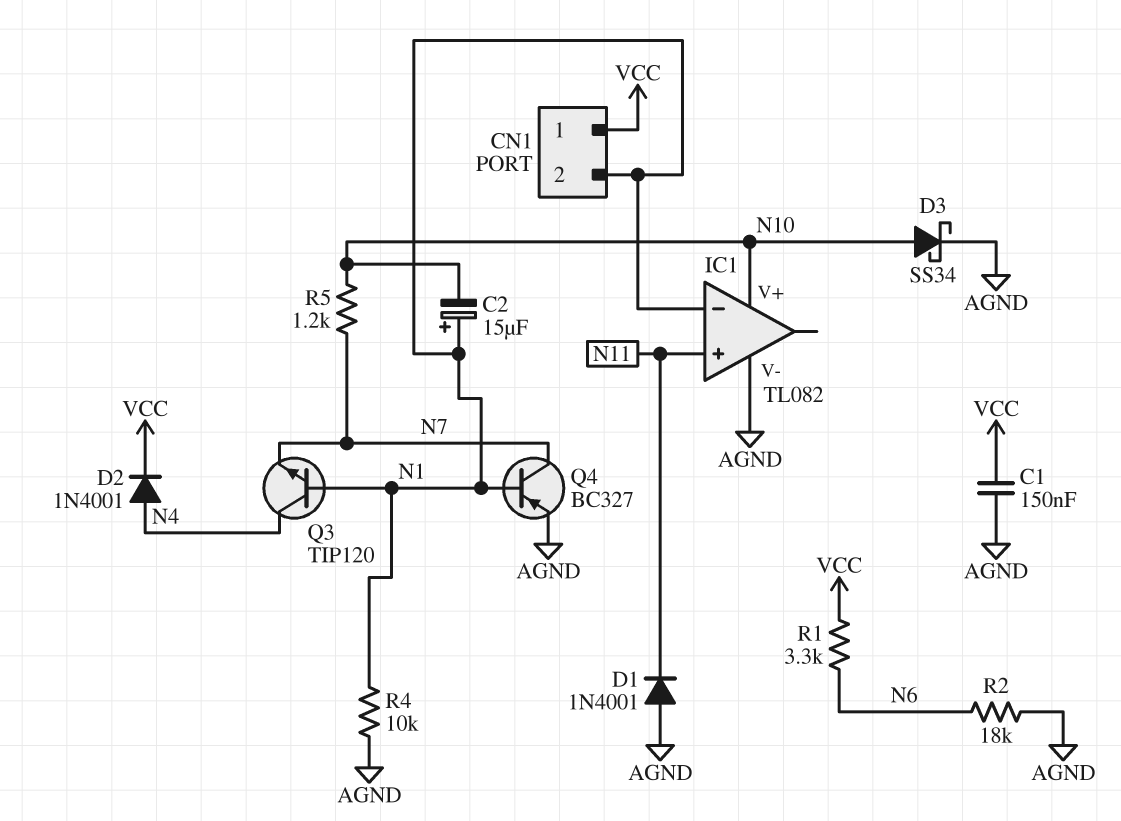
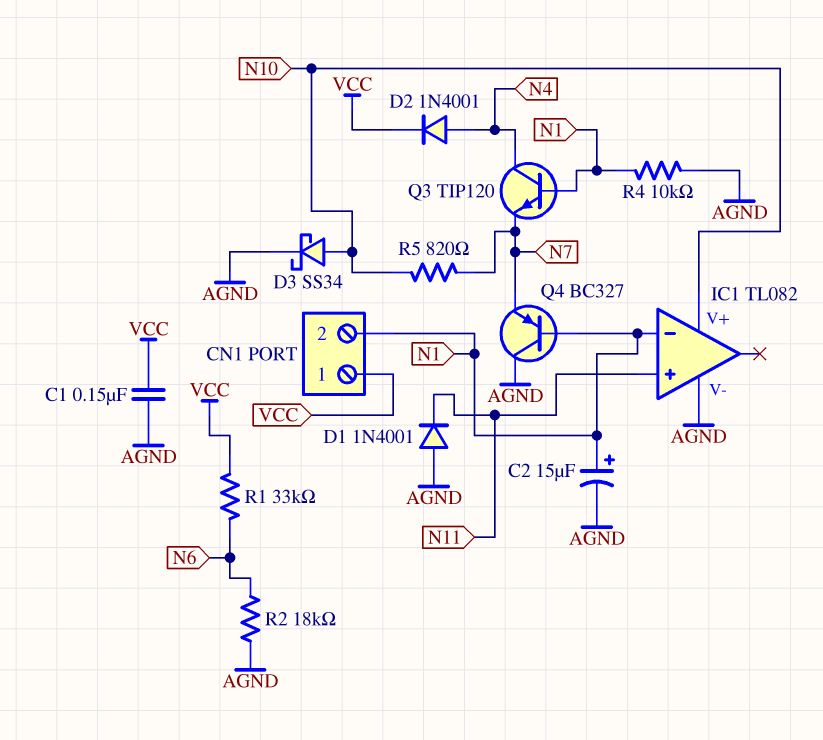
C2: 15uF (plus N1, minus N10) -> 15uF (plus N1, minus AGND)
Q4: PNP BC327 (B N1, C N7, E AGND) -> PNP BC327 (B N1, C AGND, E N7)
R1: 3.3k (N6, VCC) -> 33k (N6, VCC)
R5: 1.2k (N7, N10) -> 820 (N7, N10)

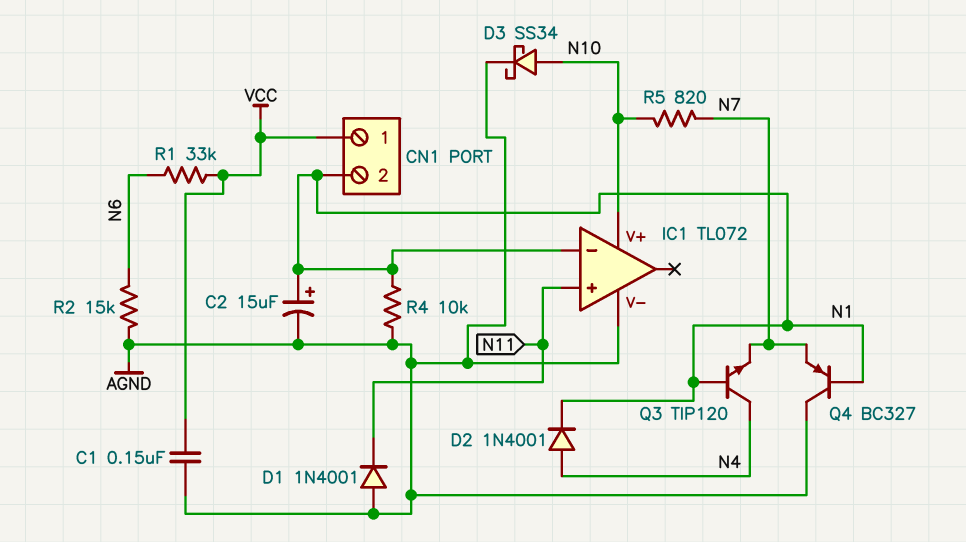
D2: diode 1N4001 (A N4, K VCC) -> diode 1N4001 (A N4, K N1)
IC1: TL082 -> TL072
R2: 18k (AGND, N6) -> 15k (AGND, N6)

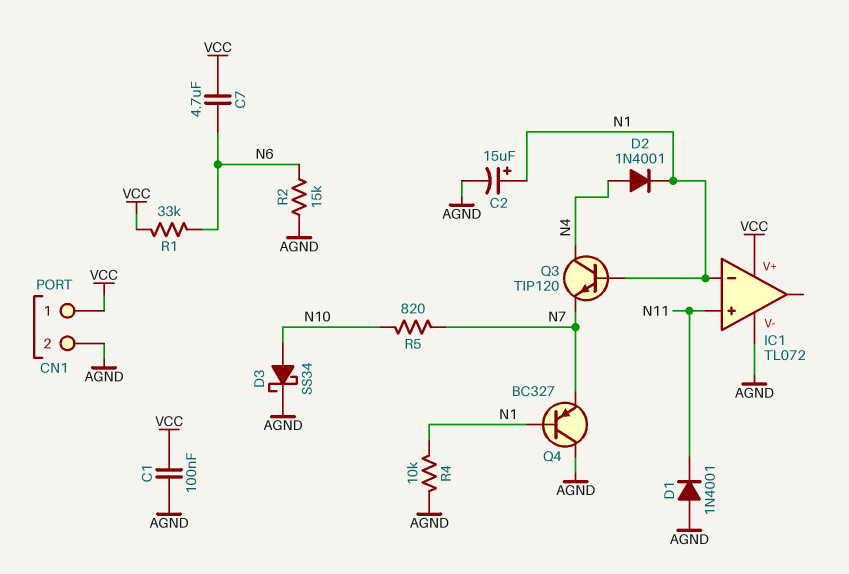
C1: 150nF (AGND, VCC) -> 100nF (AGND, VCC)
C7: none -> 4.7uF (N6, VCC)
CN1 pin 2: N1 -> AGND
IC1 pin V+: N10 -> VCC

